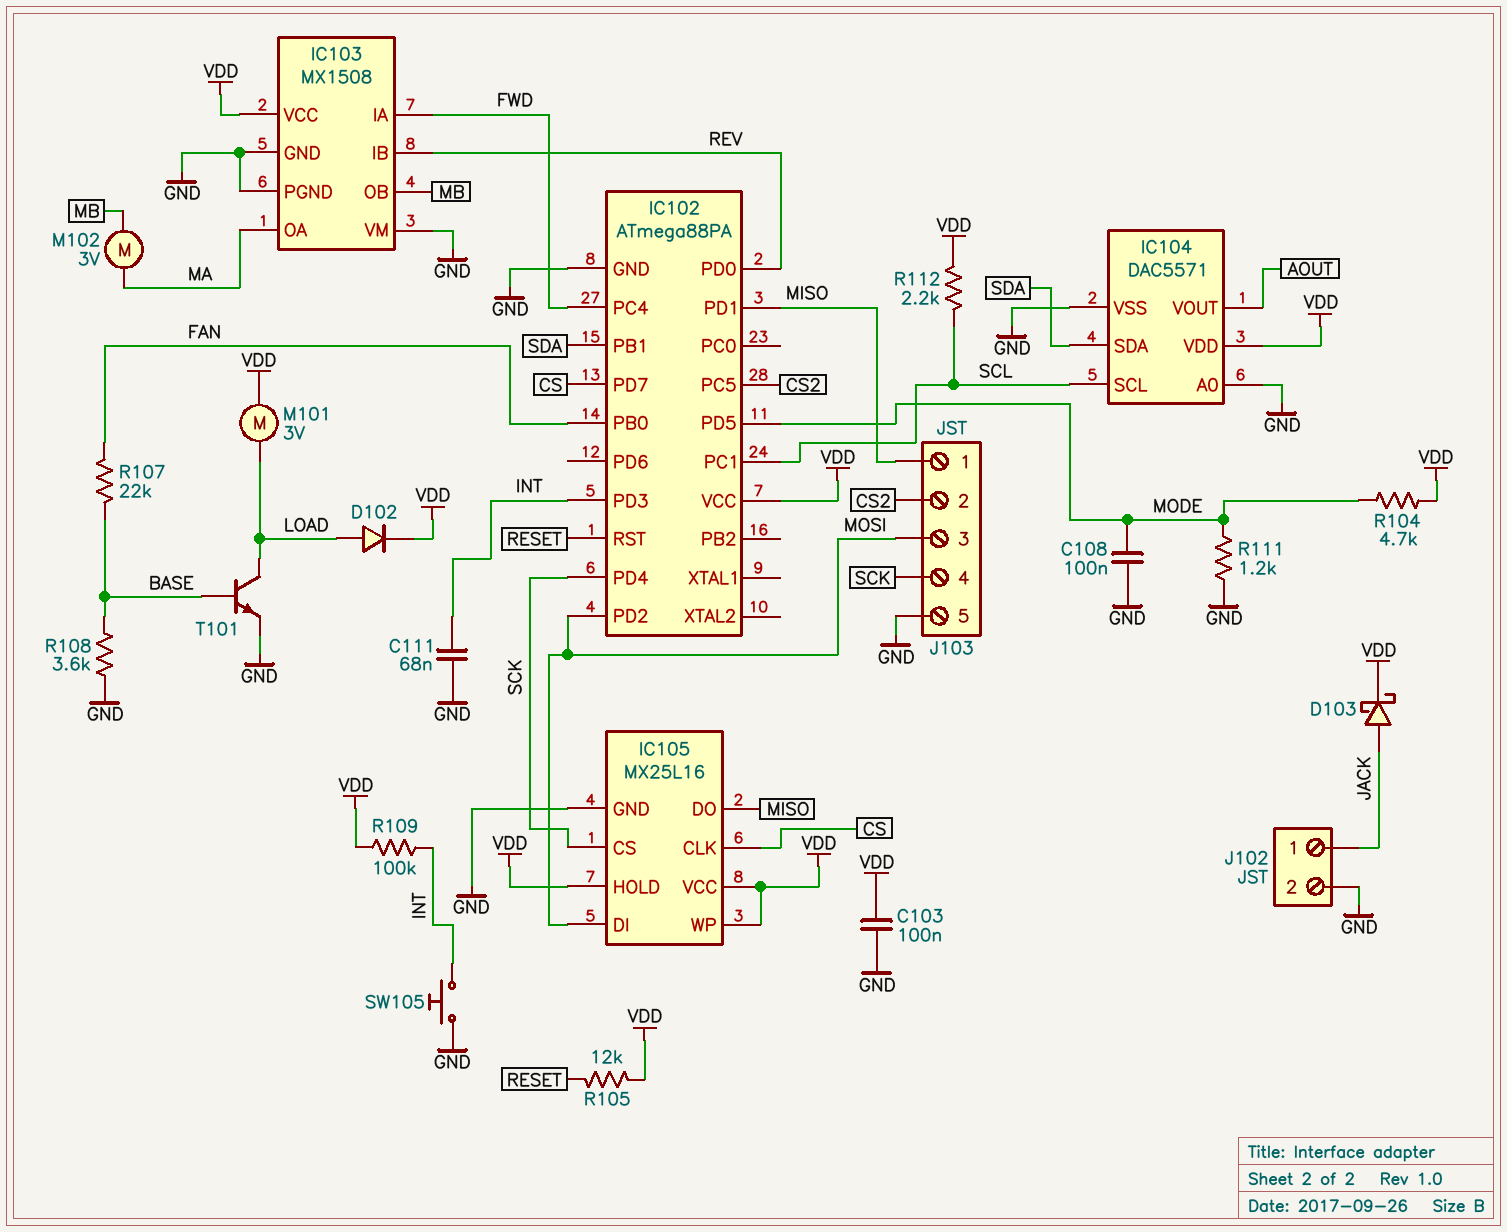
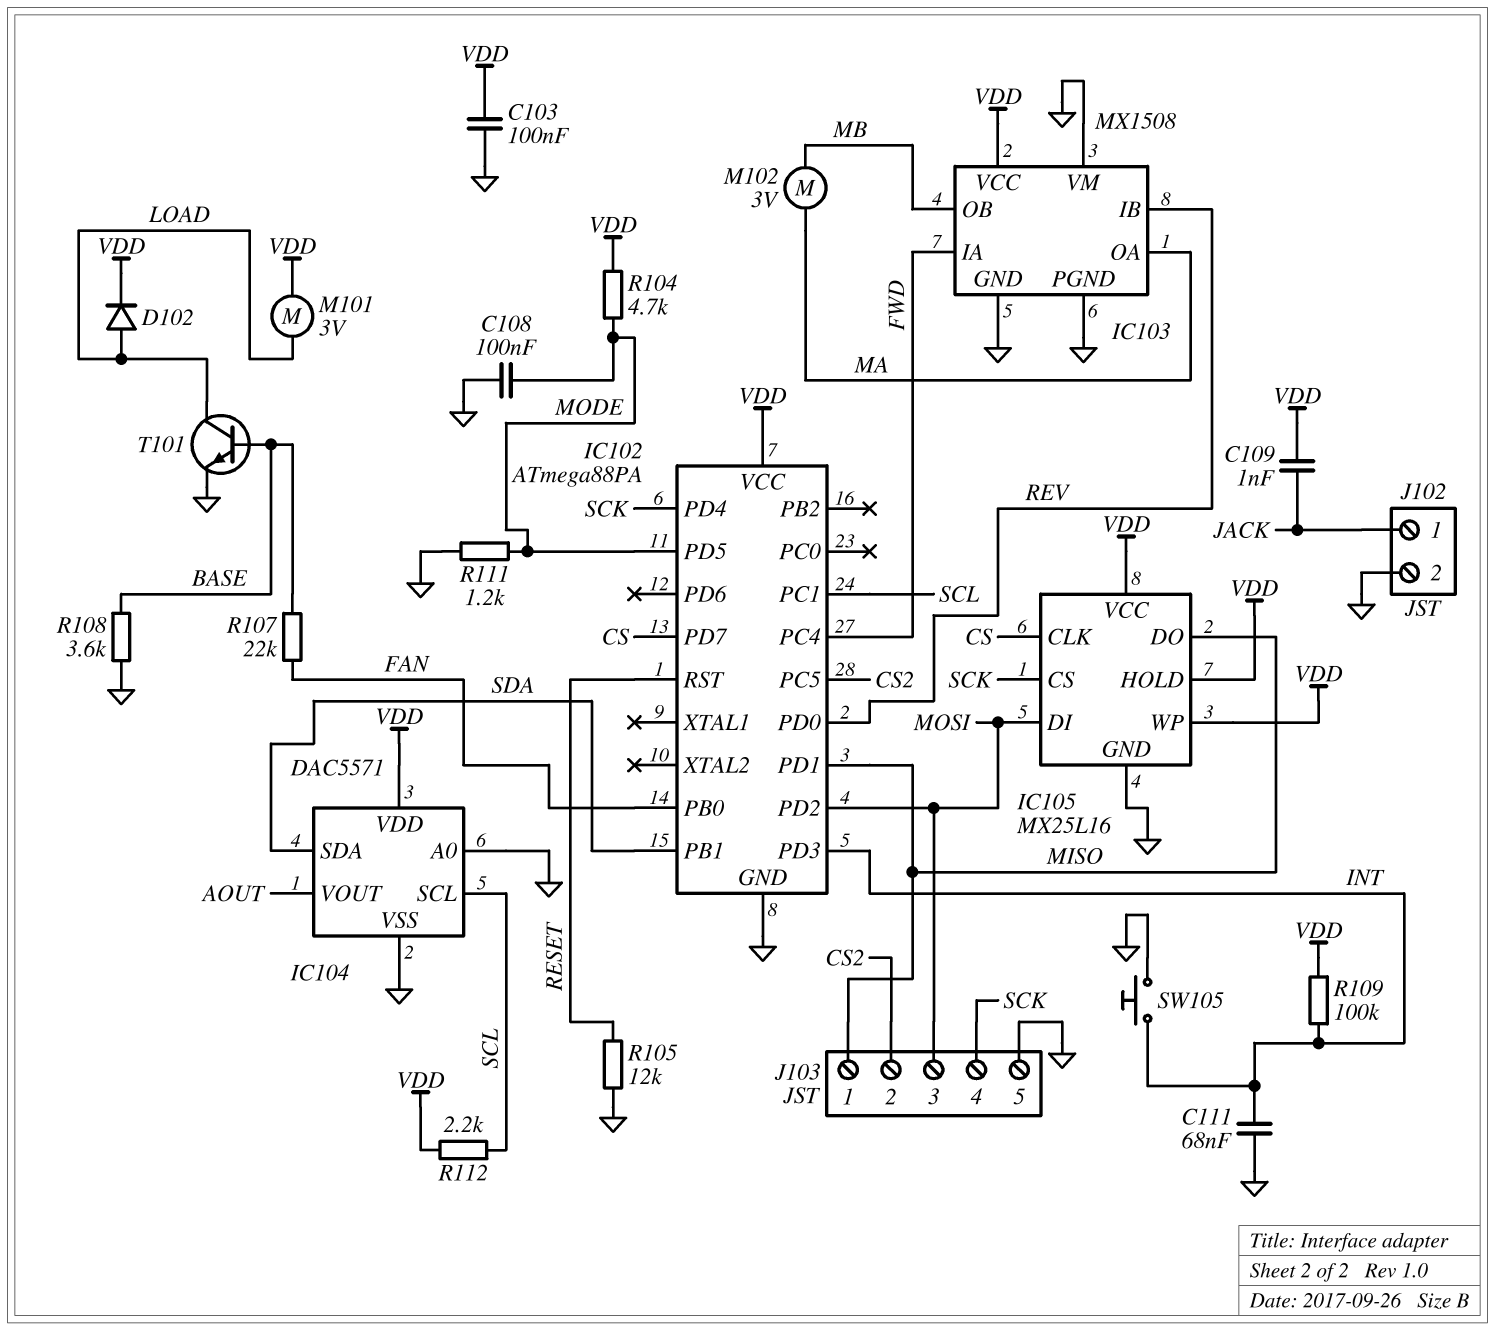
C109: none -> 1nF (JACK, VDD)
D103: schottky (A JACK, K VDD) -> none
R105: 12k (RESET, VDD) -> 12k (GND, RESET)

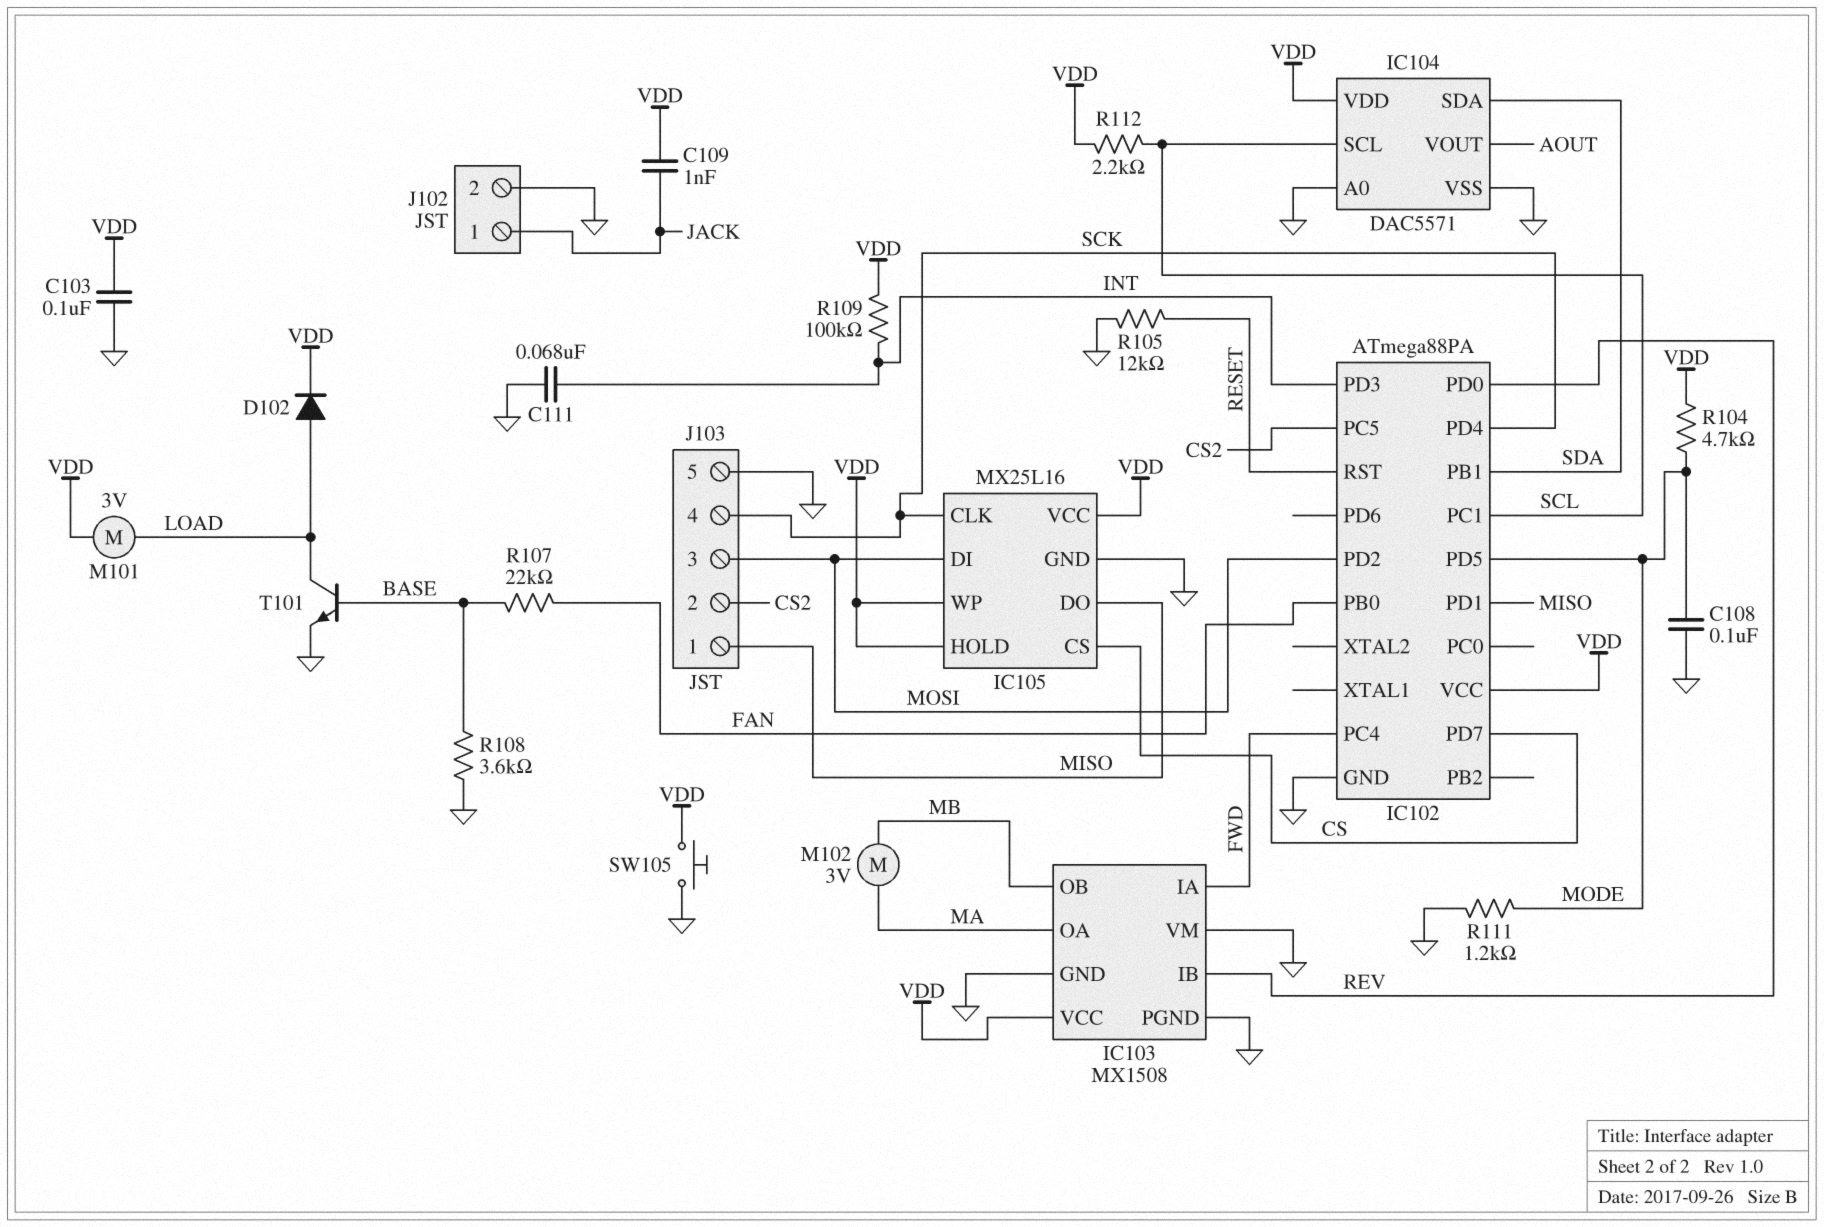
IC105 pin CLK: CS -> SCK
IC105 pin CS: SCK -> CS
SW105: button (GND, INT) -> button (GND, VDD)

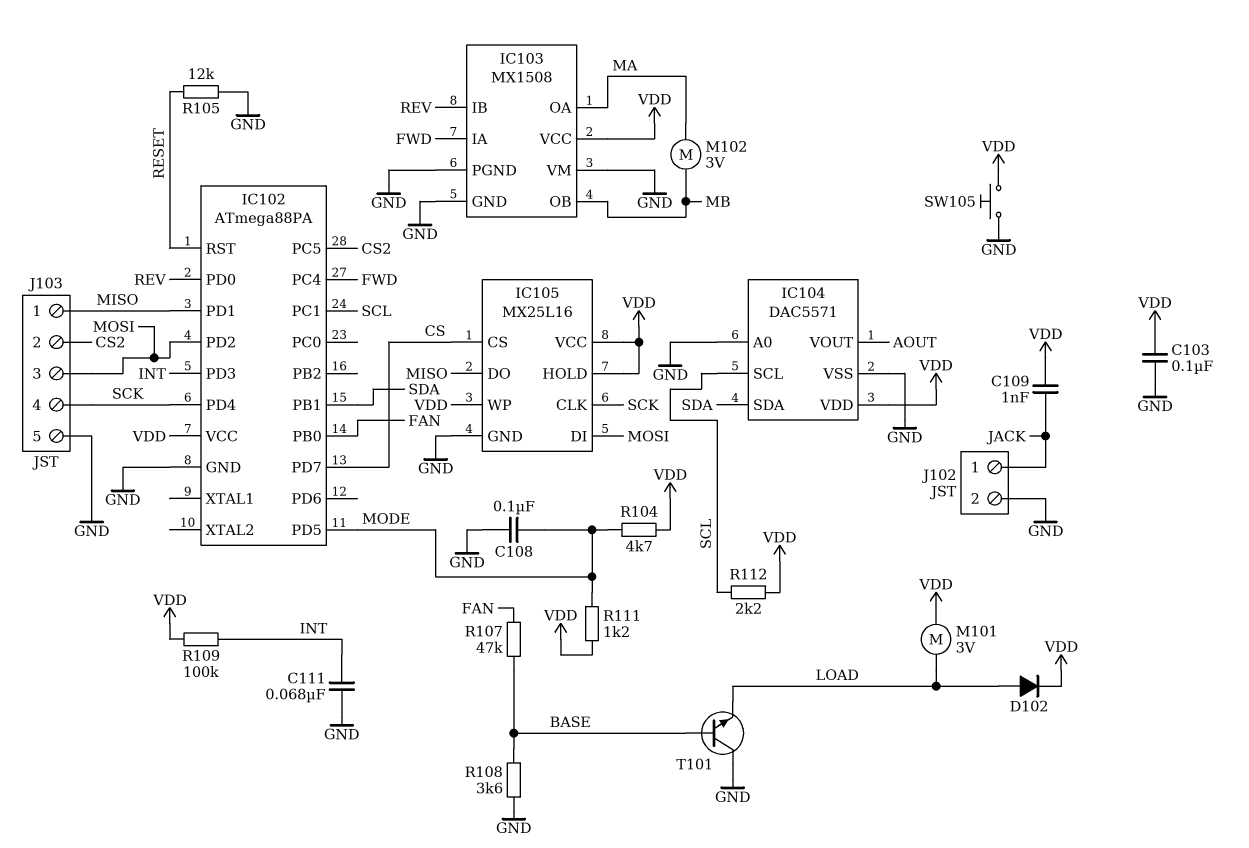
R107: 22k (BASE, FAN) -> 47k (BASE, FAN)
R111: 1.2k (GND, MODE) -> 1.2k (MODE, VDD)
T101: NPN (B BASE, C LOAD, E GND) -> NPN (B BASE, C GND, E LOAD)

